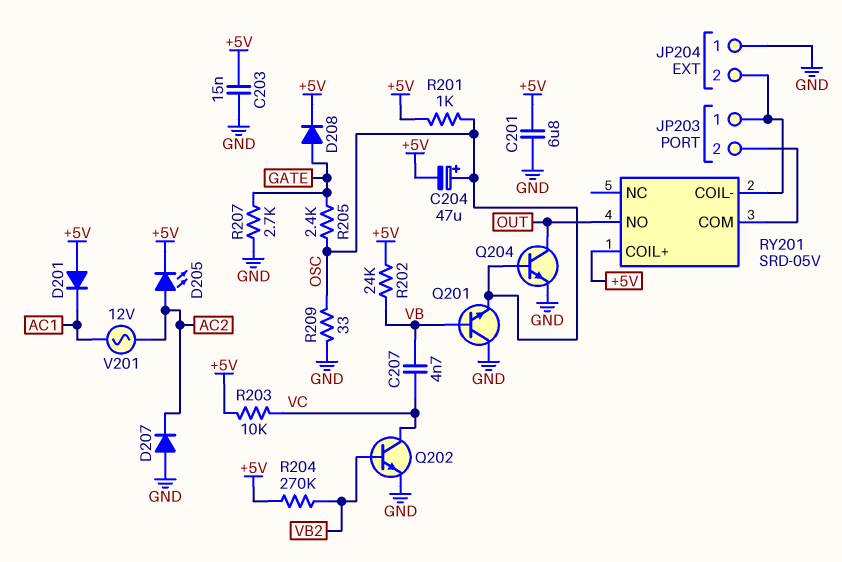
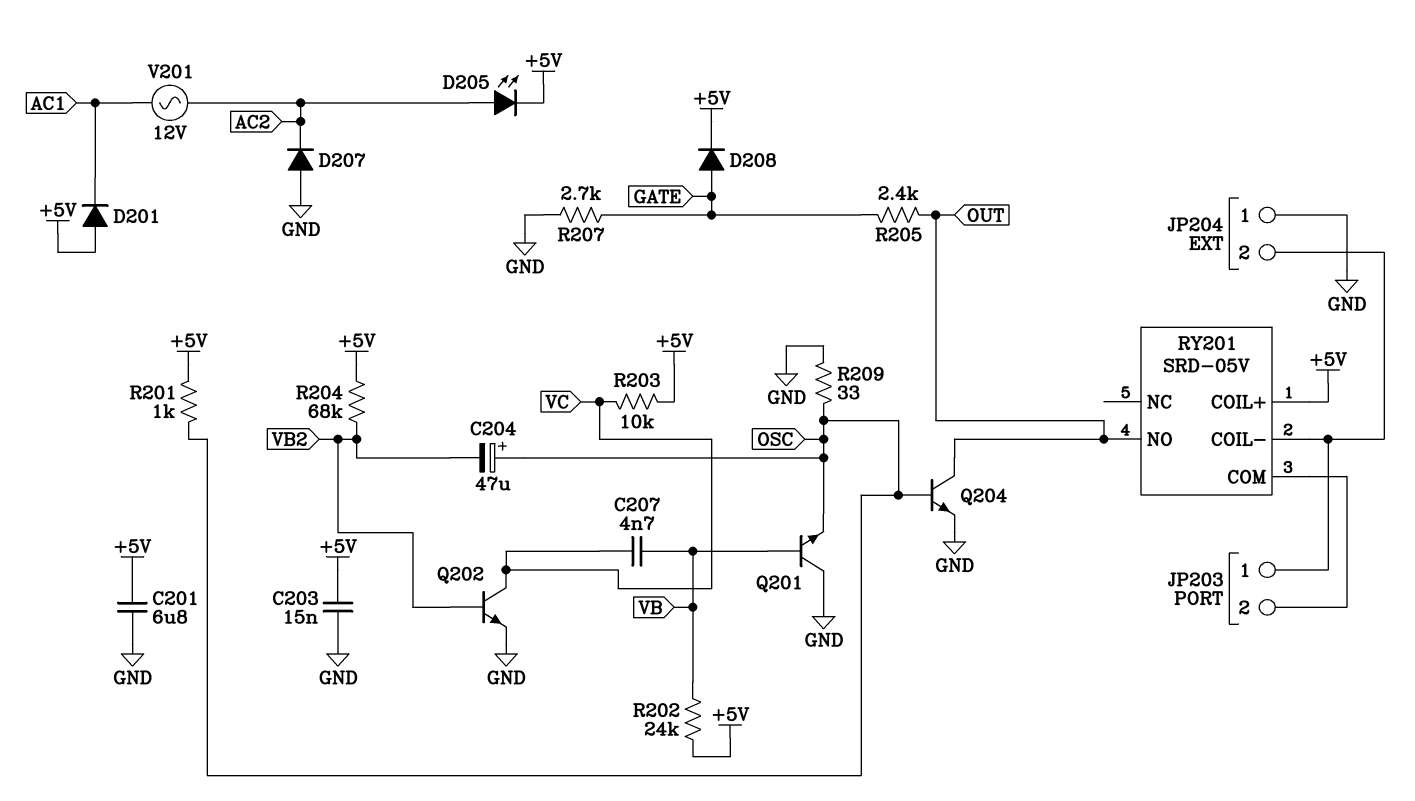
C204: 47uF (plus OSC, minus +5V) -> 47uF (plus OSC, minus VB2)
R204: 270k (+5V, VB2) -> 68k (+5V, VB2)
R205: 2.4k (GATE, OSC) -> 2.4k (GATE, OUT)

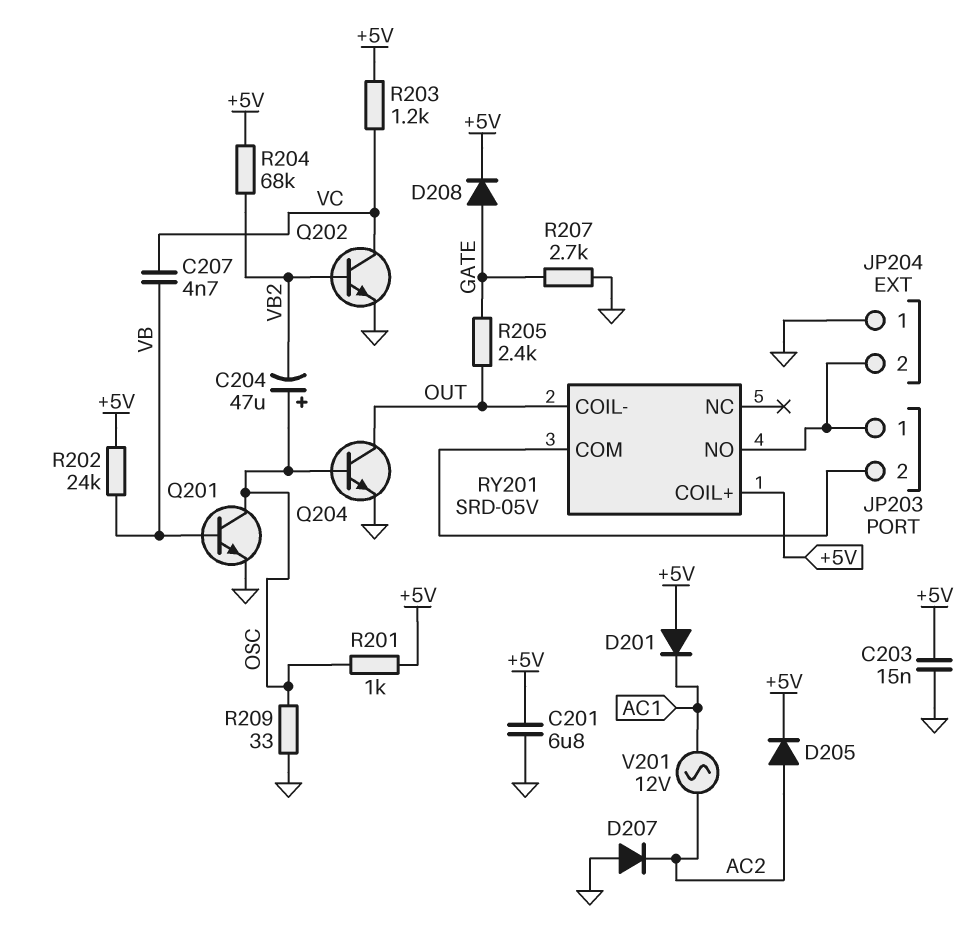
D205: LED (A AC2, K +5V) -> diode (A AC2, K +5V)
Q201: NPN (B VB, C GND, E OSC) -> NPN (B VB, C OSC, E GND)
R203: 10k (+5V, VC) -> 1.2k (+5V, VC)
RY201 pin COIL-: JP203/1 -> OUT
RY201 pin NO: OUT -> JP203/1

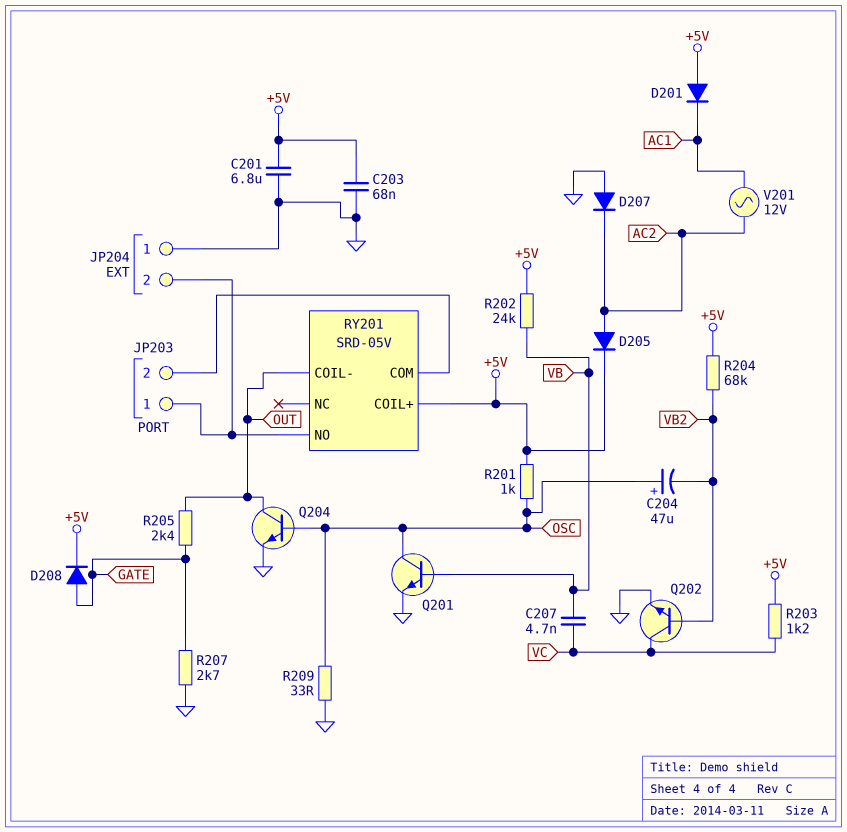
C203: 15nF (+5V, GND) -> 68nF (+5V, GND)

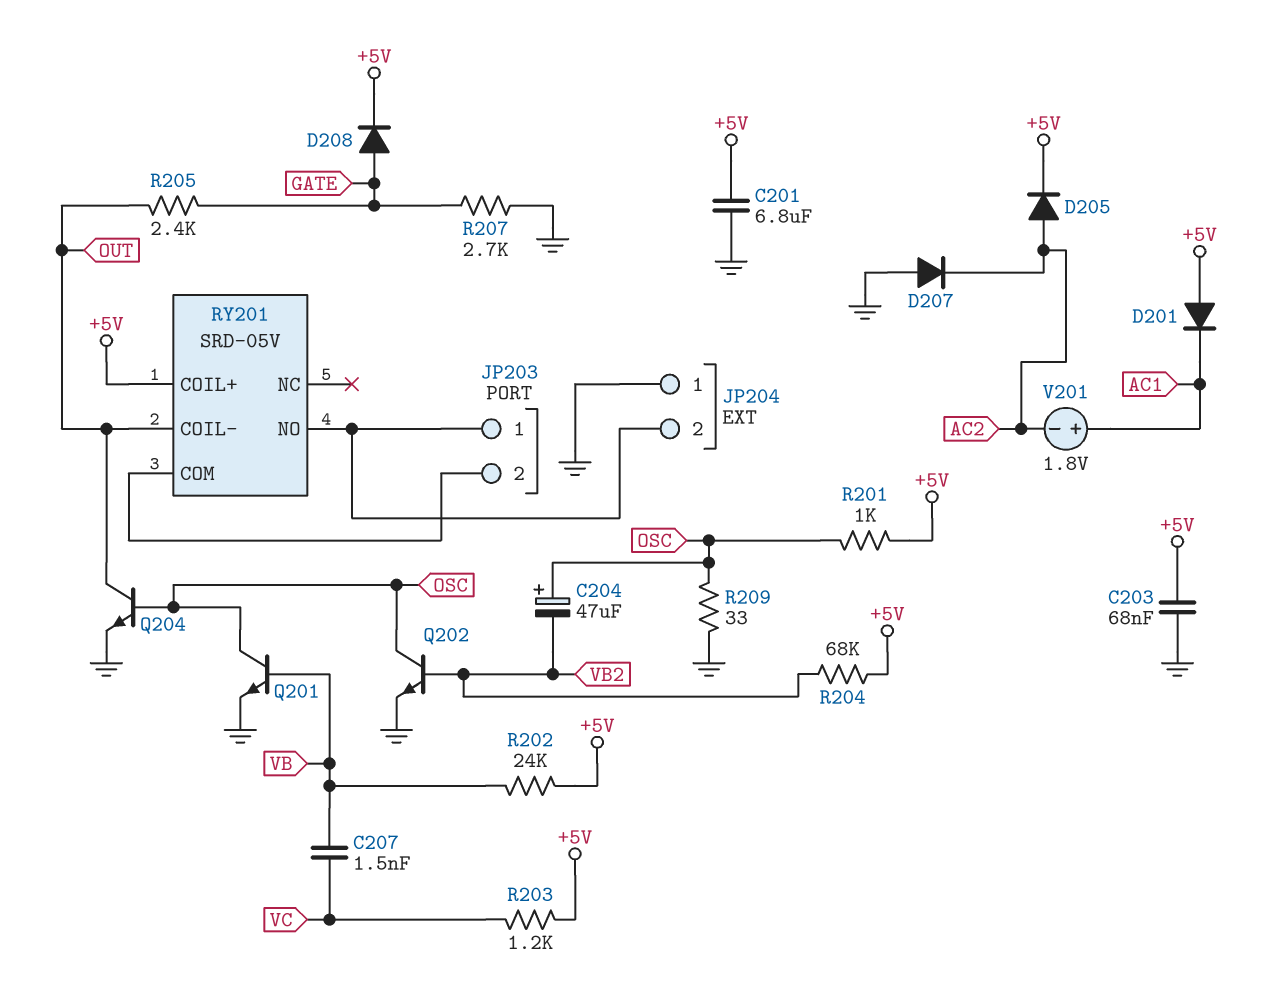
C207: 4.7nF (VB, VC) -> 1.5nF (VB, VC)
Q202: NPN (B VB2, C VC, E GND) -> NPN (B VB2, C OSC, E GND)
V201: AC 12V (AC1, AC2) -> 1.8V (plus AC1, minus AC2)

